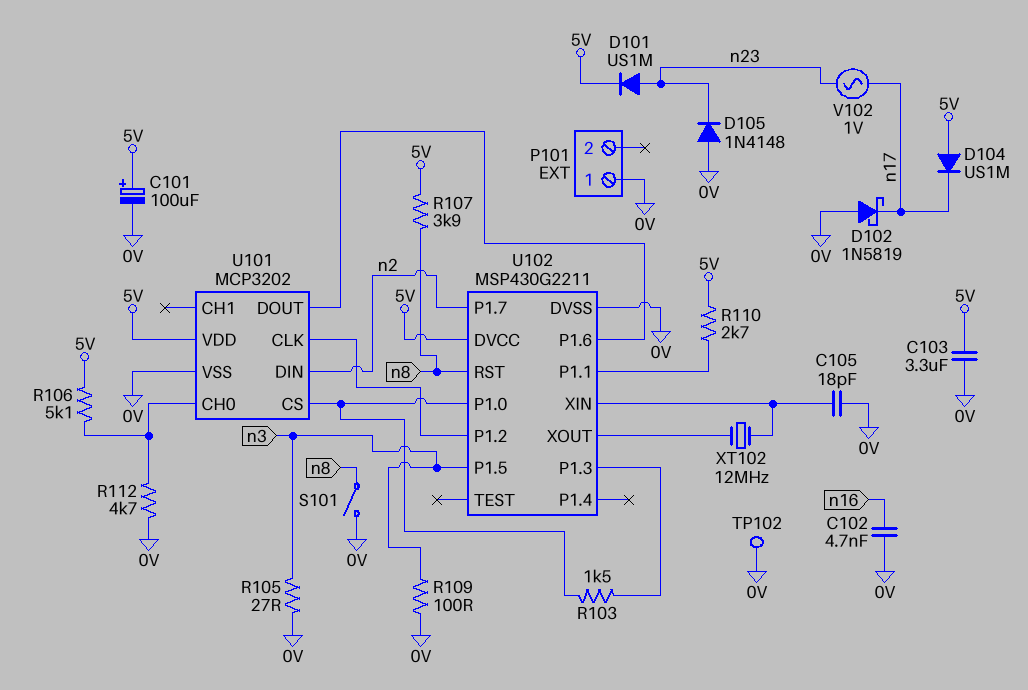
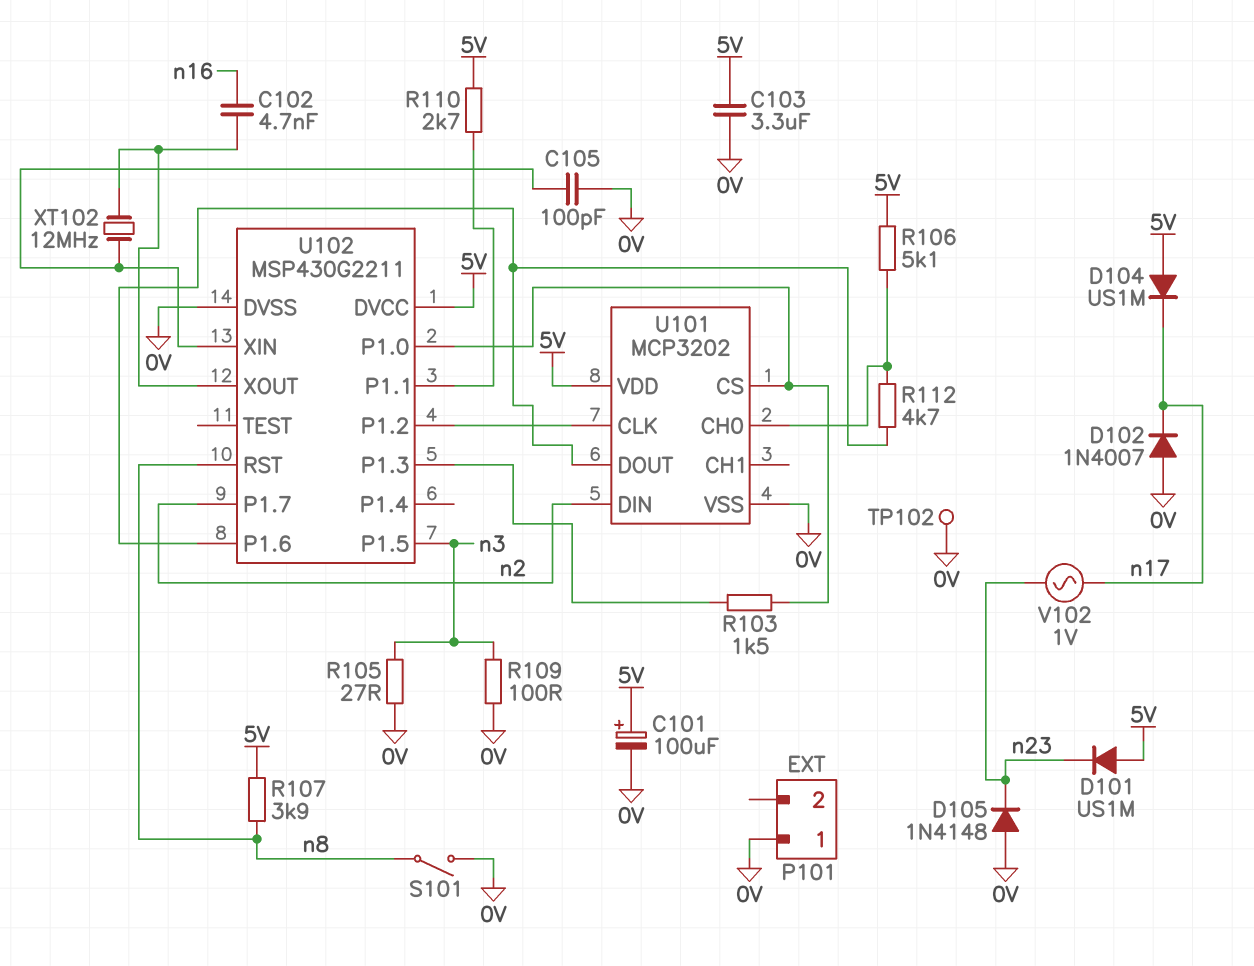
C102: 4.7nF (0V, n16) -> 4.7nF (U102/XOUT, n16)
C105: 18pF (0V, U102/XIN) -> 100pF (0V, U102/XIN)
D101: diode US1M (A n23, K 5V) -> diode US1M (A 5V, K n23)
D102: schottky 1N5819 (A 0V, K n17) -> diode 1N4007 (A 0V, K n17)
R112: 4.7k (0V, U101/CH0) -> 4.7k (U101/CH0, U101/DOUT)

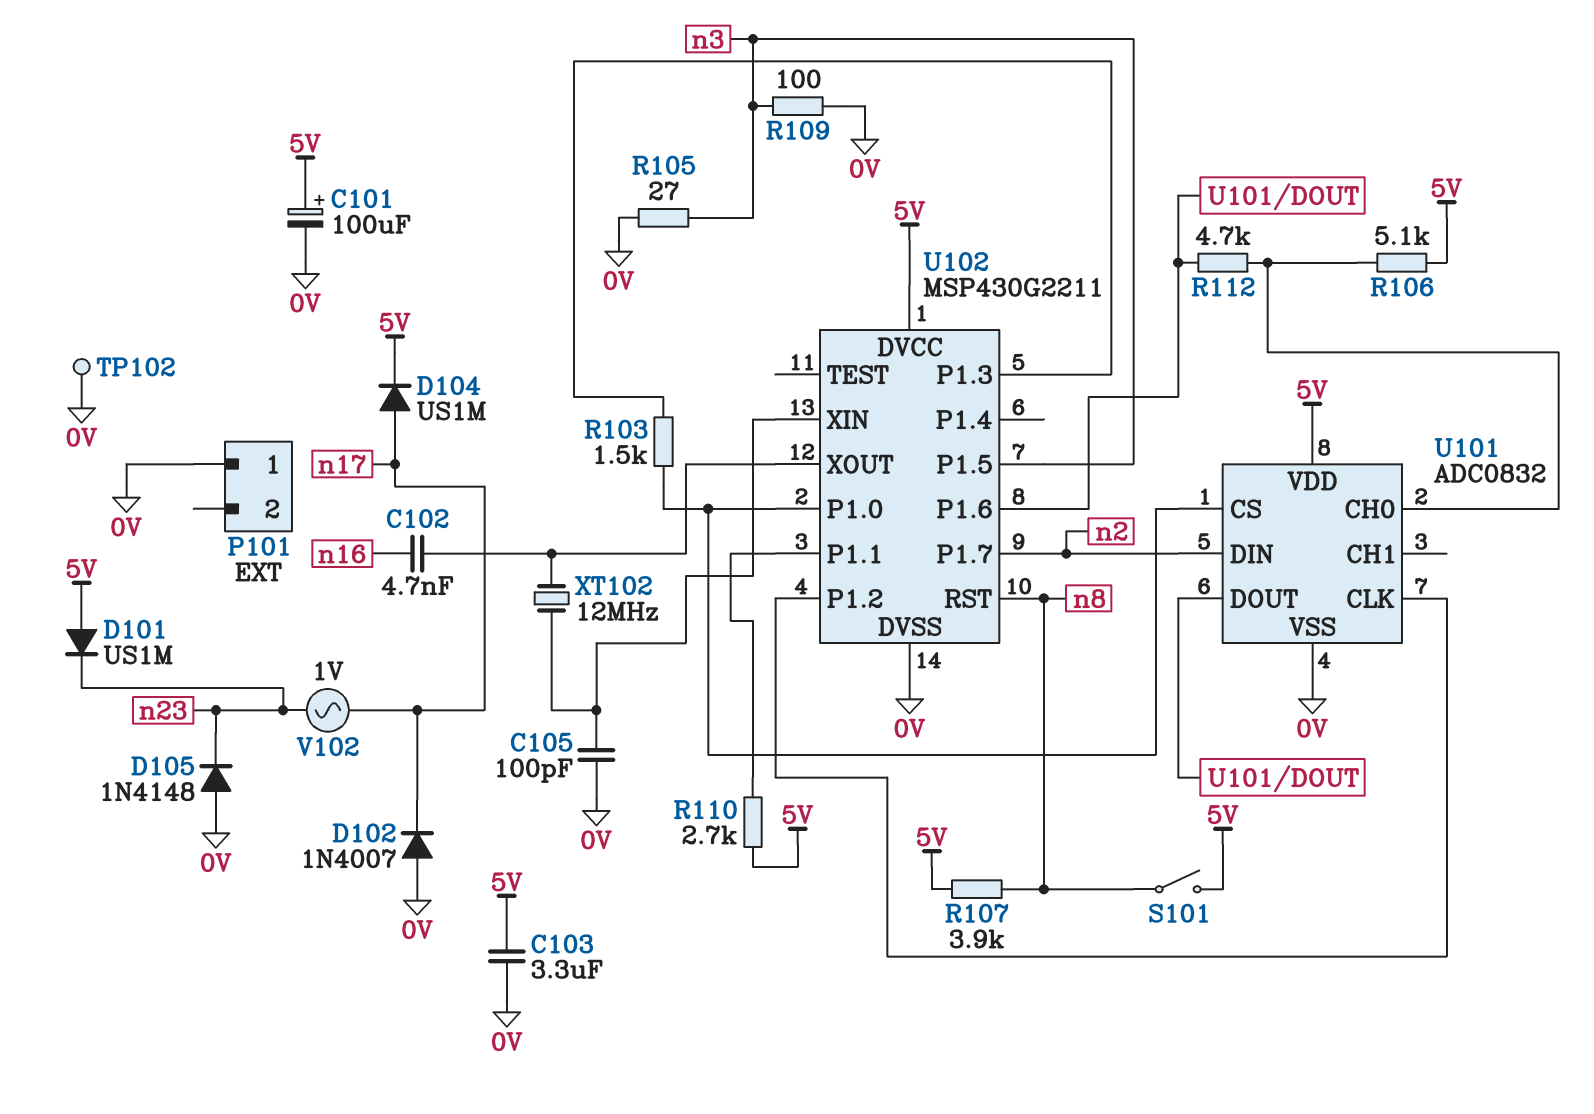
D104: diode US1M (A 5V, K n17) -> diode US1M (A n17, K 5V)
S101: switch (0V, n8) -> switch (5V, n8)
U101: MCP3202 -> ADC0832

